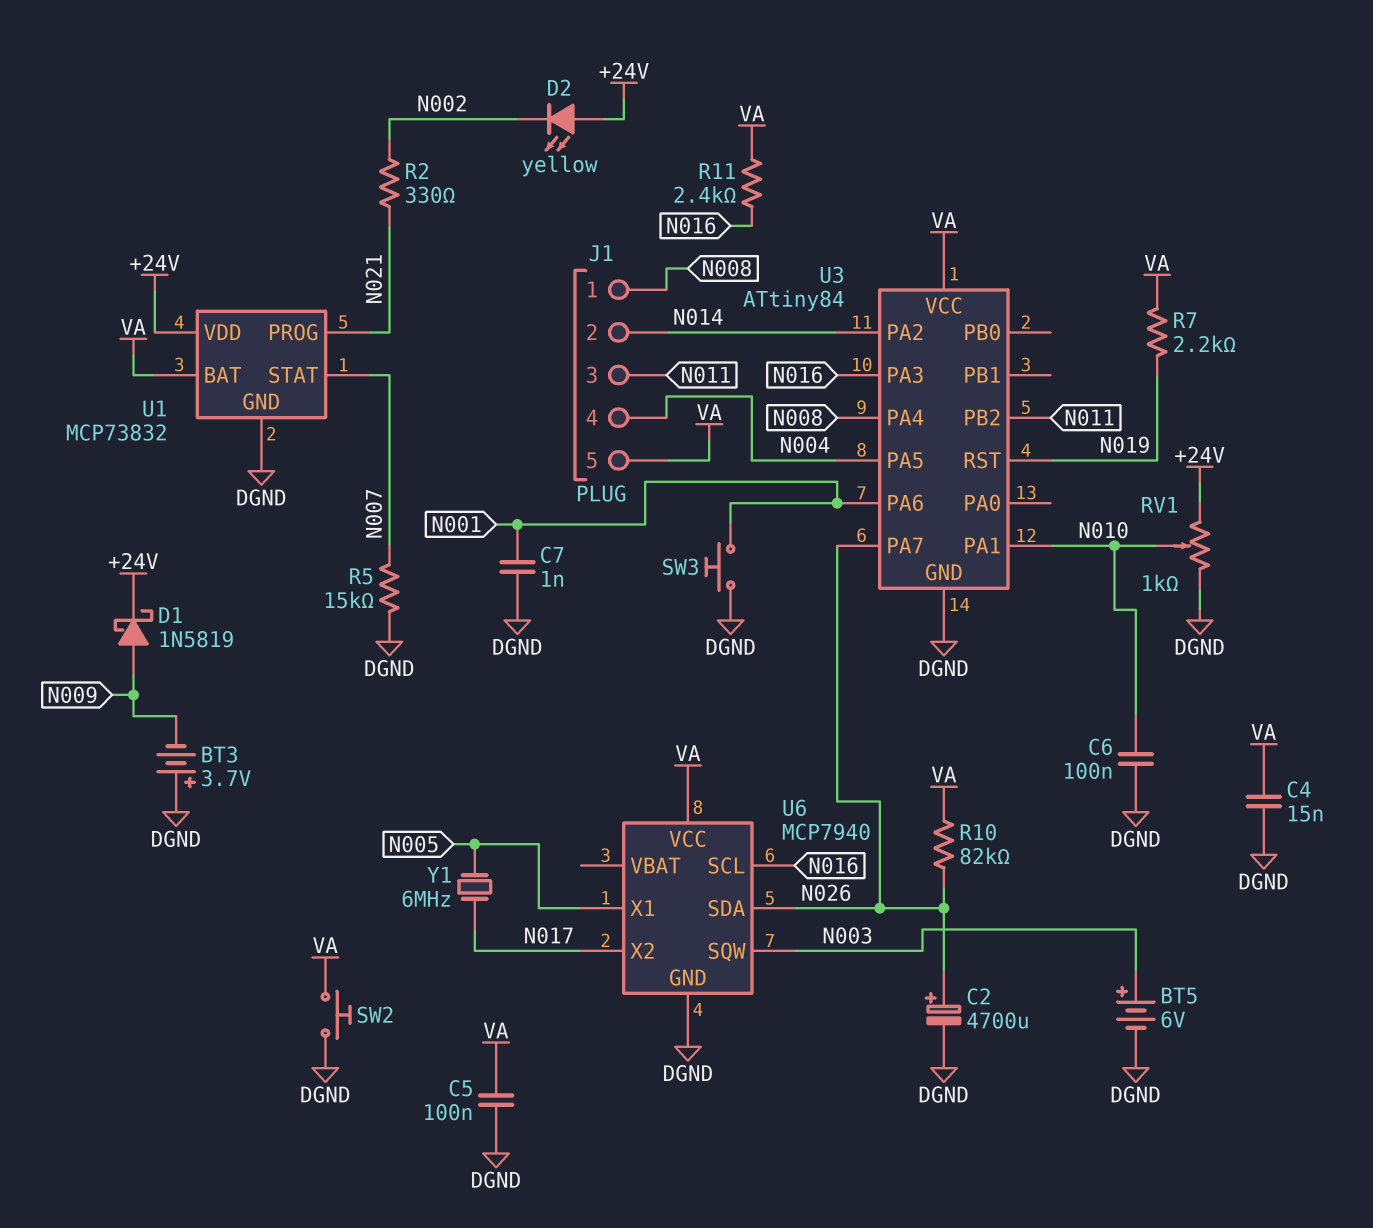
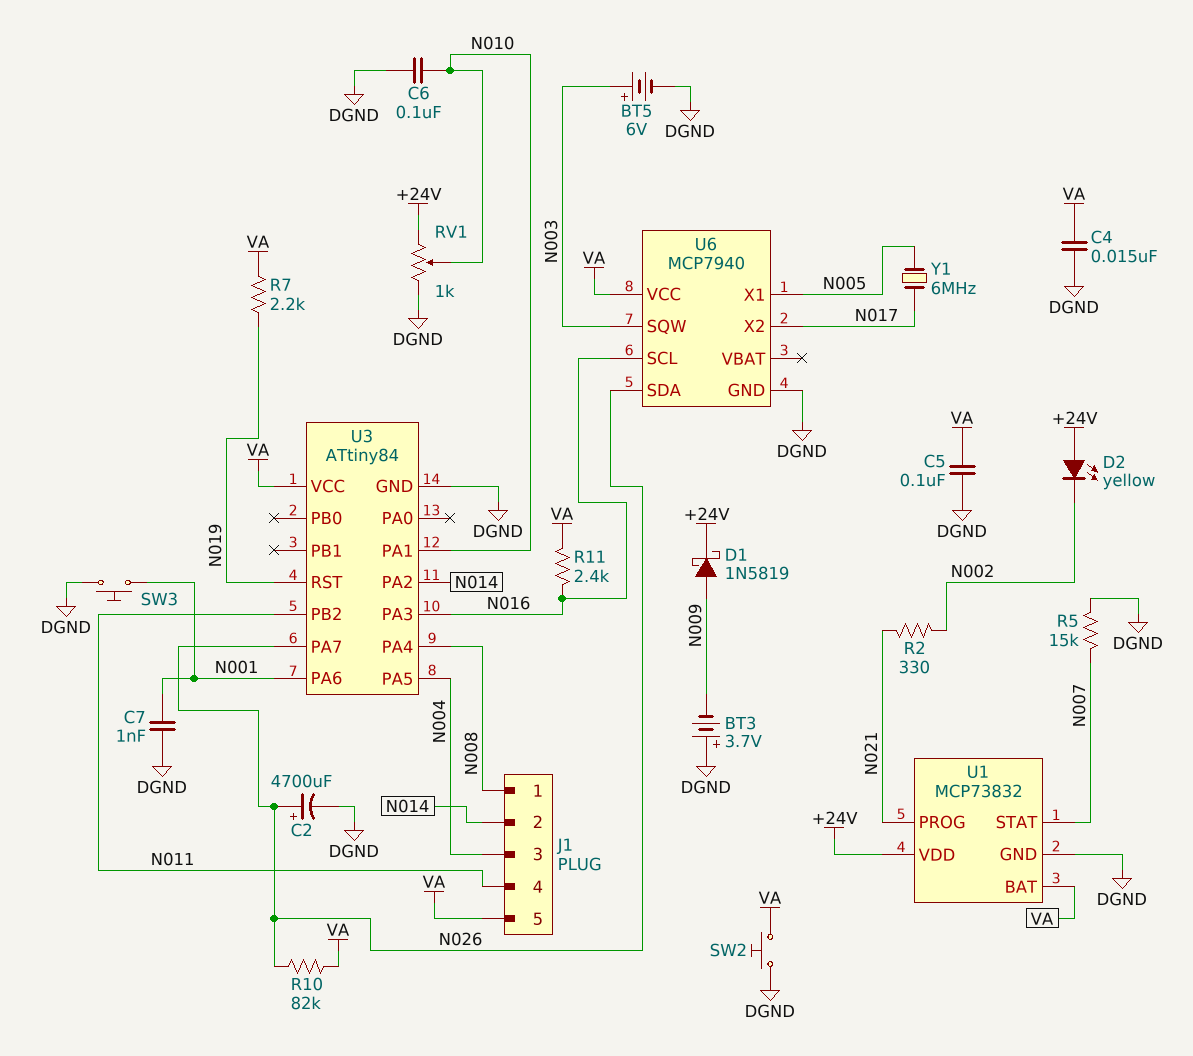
J1 pin 3: N011 -> N004
J1 pin 4: N004 -> N011

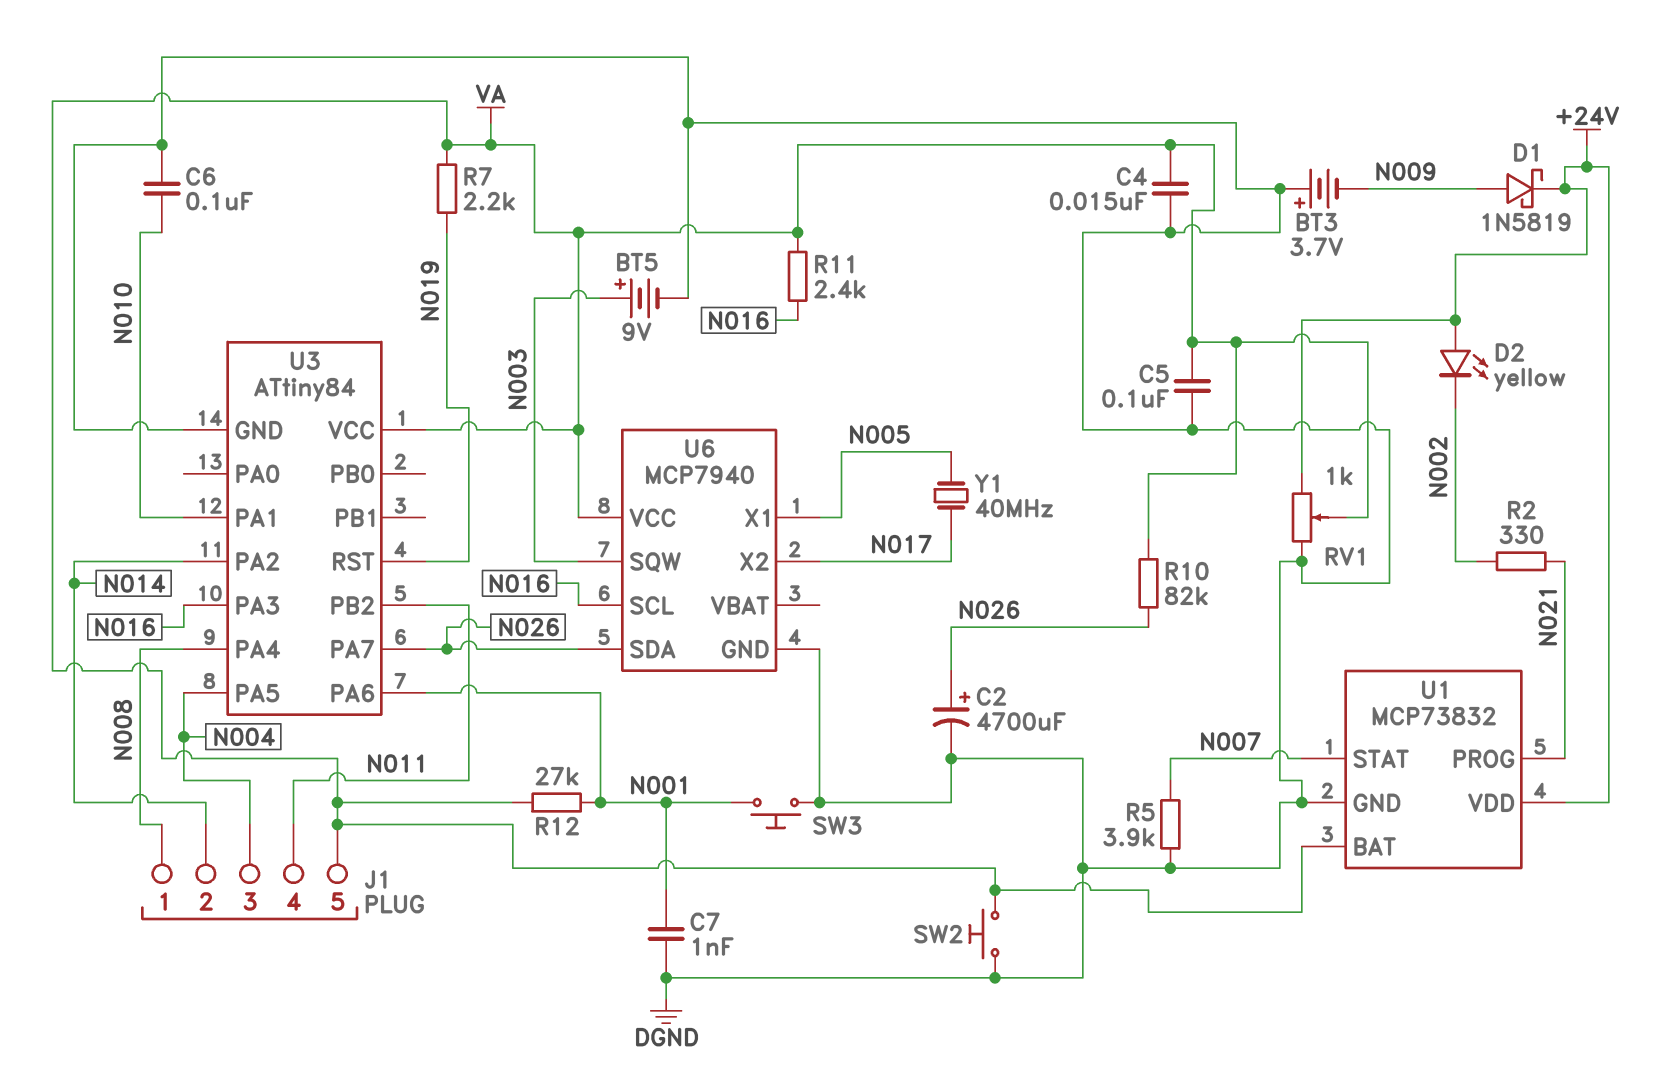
BT5: 6V (plus N003, minus DGND) -> 9V (plus N003, minus DGND)
R5: 15k (DGND, N007) -> 3.9k (DGND, N007)
R12: none -> 27k (N001, VA)
RV1: 1k (+24V, DGND, wiper N010) -> 1k (+24V, DGND, wiper VA)
Y1: 6MHz (N005, N017) -> 40MHz (N005, N017)

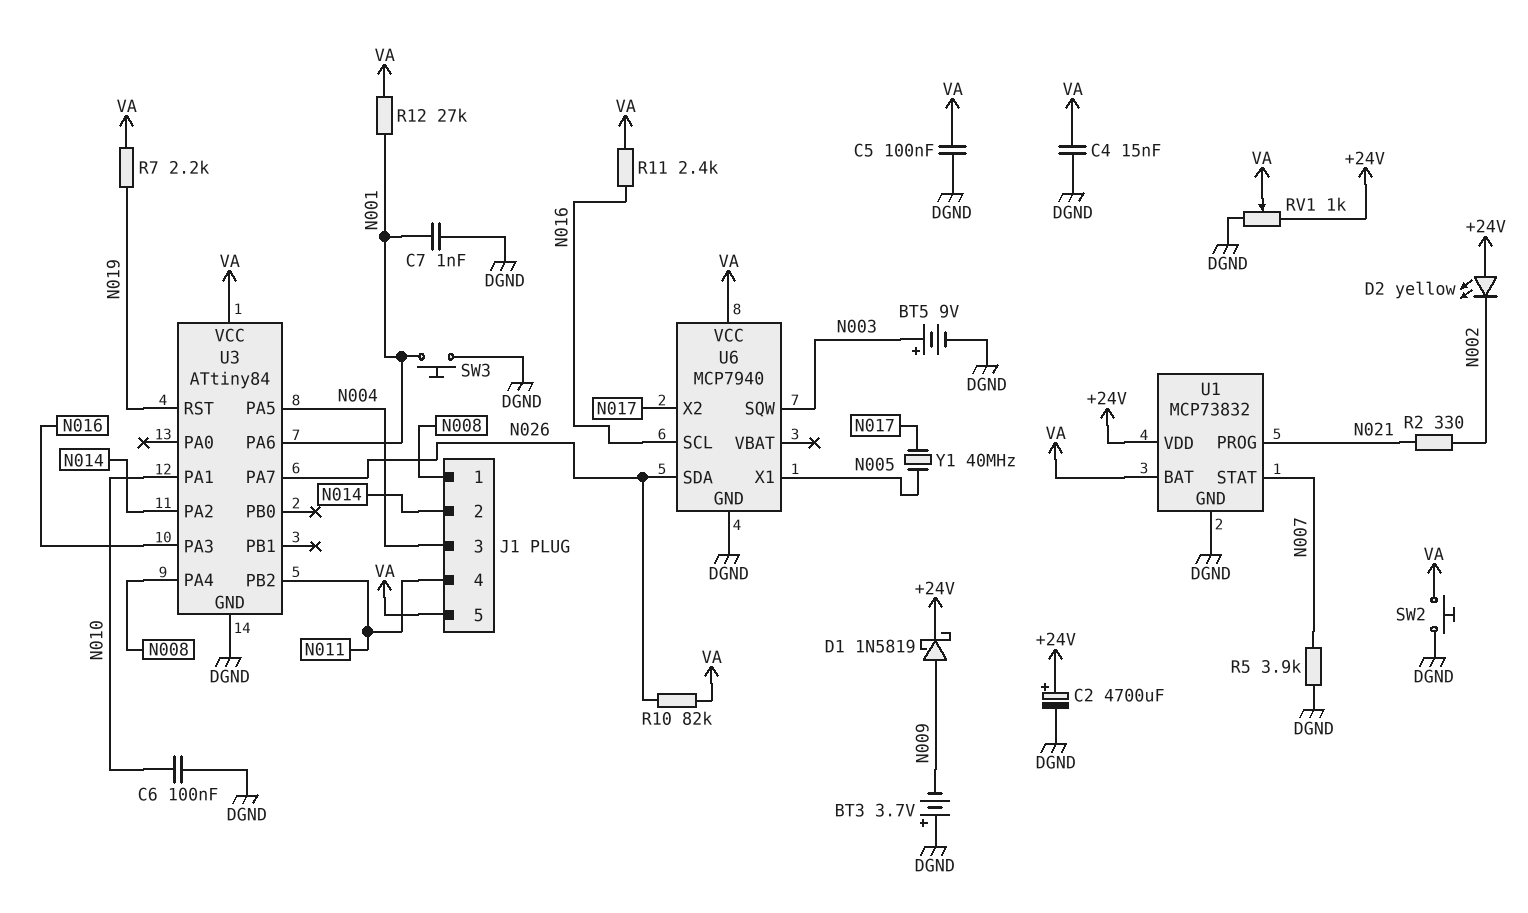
C2: 4700uF (plus N026, minus DGND) -> 4700uF (plus +24V, minus DGND)

